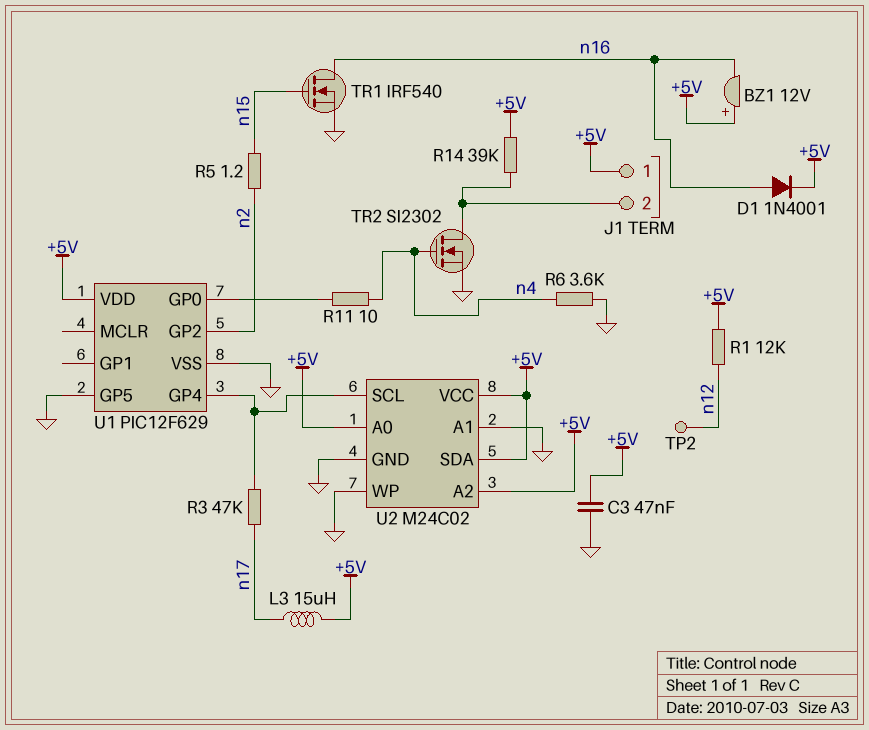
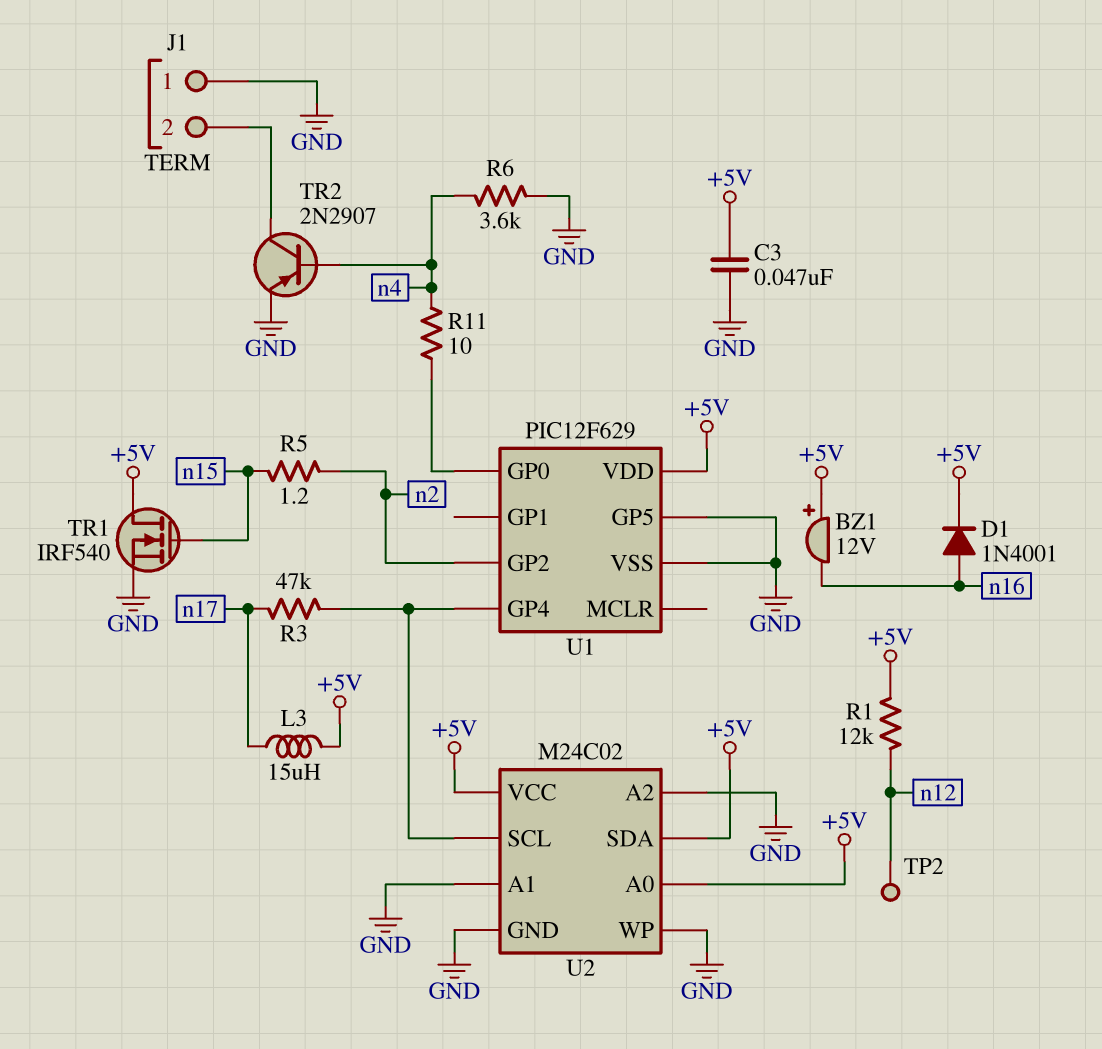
J1 pin 1: +5V -> GND
R14: 39k (+5V, J1/2) -> none
TR1: NMOS IRF540 (G n15, D n16, S GND) -> NMOS IRF540 (G n15, D +5V, S GND)
TR2: NMOS SI2302 (G n4, D J1/2, S GND) -> PNP 2N2907 (B n4, C J1/2, E GND)
U2 pin A2: +5V -> GND

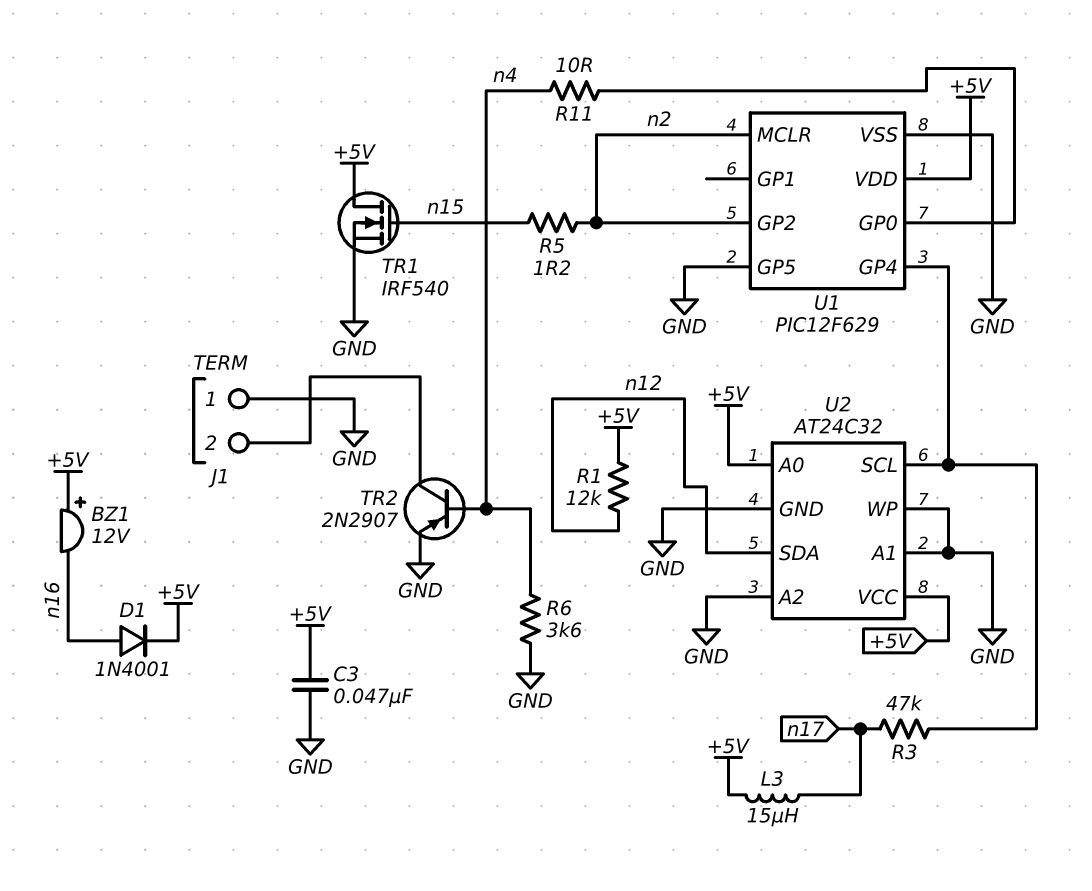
TP2: test point (n12) -> none
U1 pin MCLR: none -> n2
U2: M24C02 -> AT24C32
U2 pin SDA: +5V -> n12

